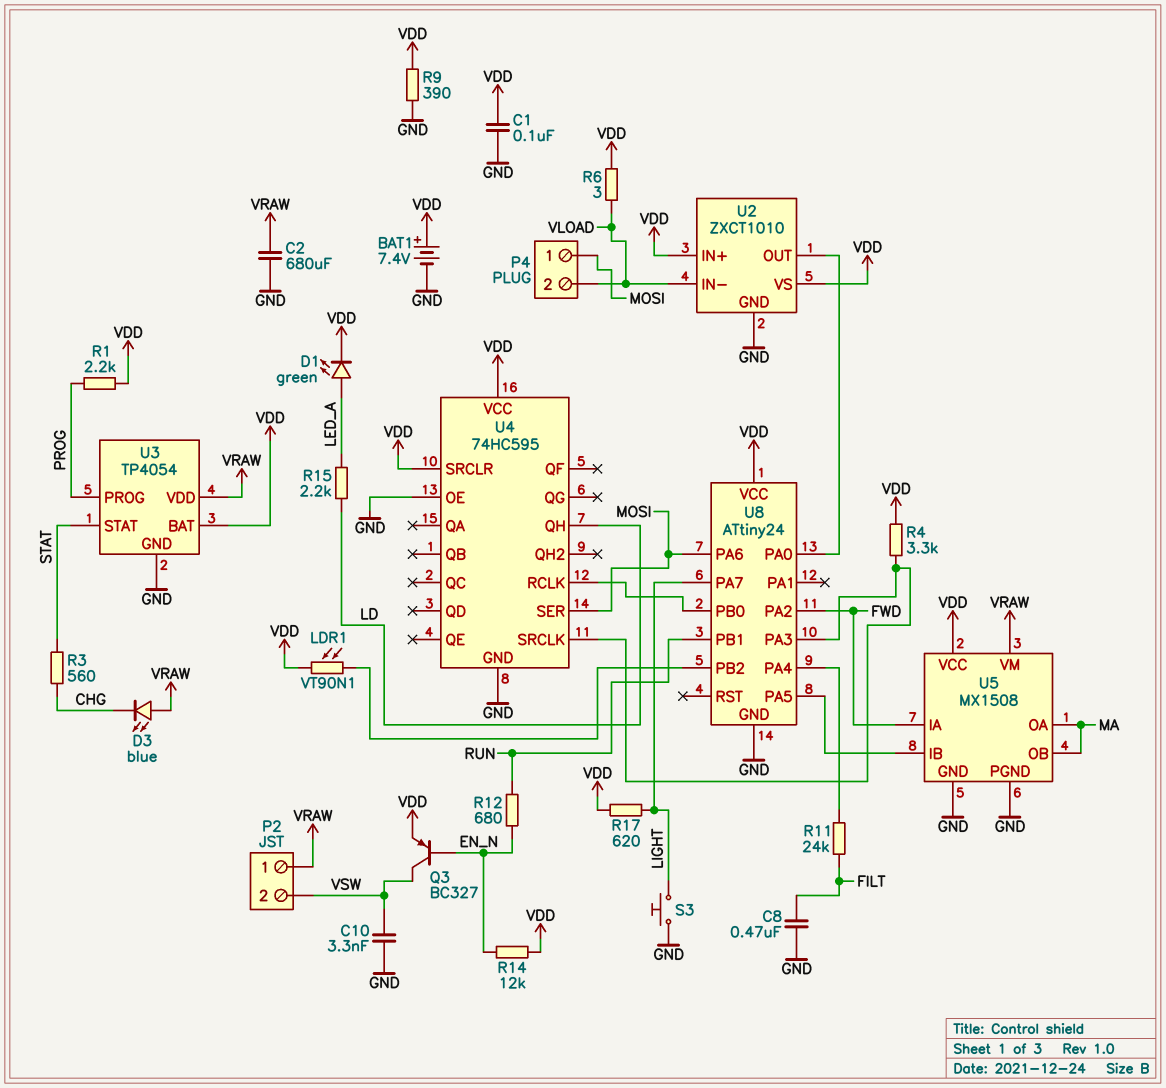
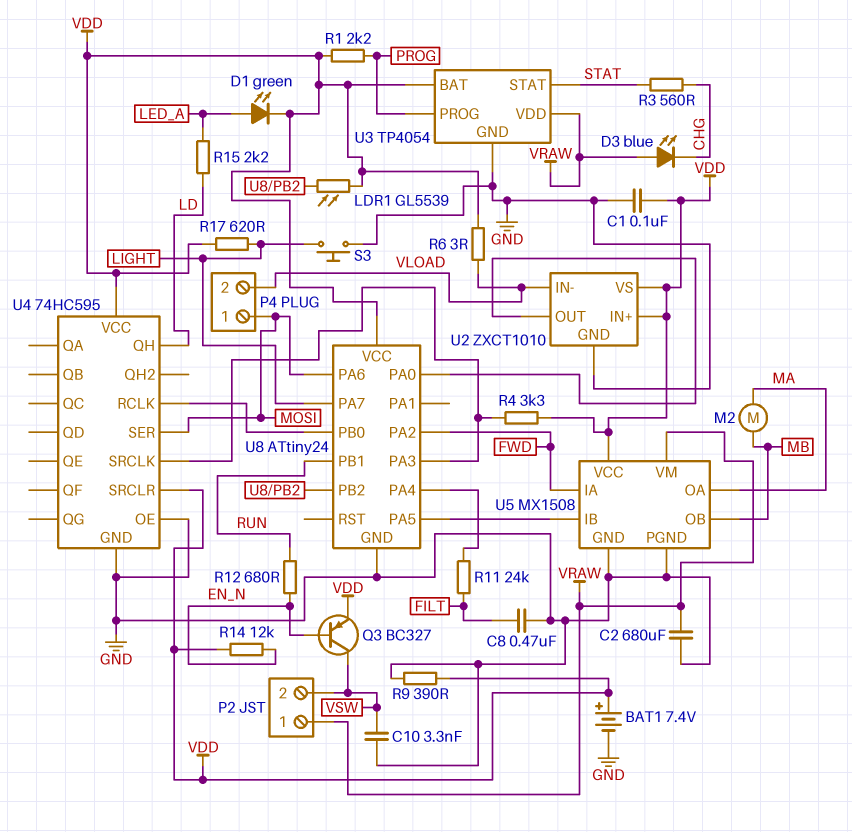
LDR1: VT90N1 (U8/PB2, VDD) -> GL5539 (U8/PB2, VDD)
M2: none -> motor (MA, MB)
U5 pin OB: MA -> MB

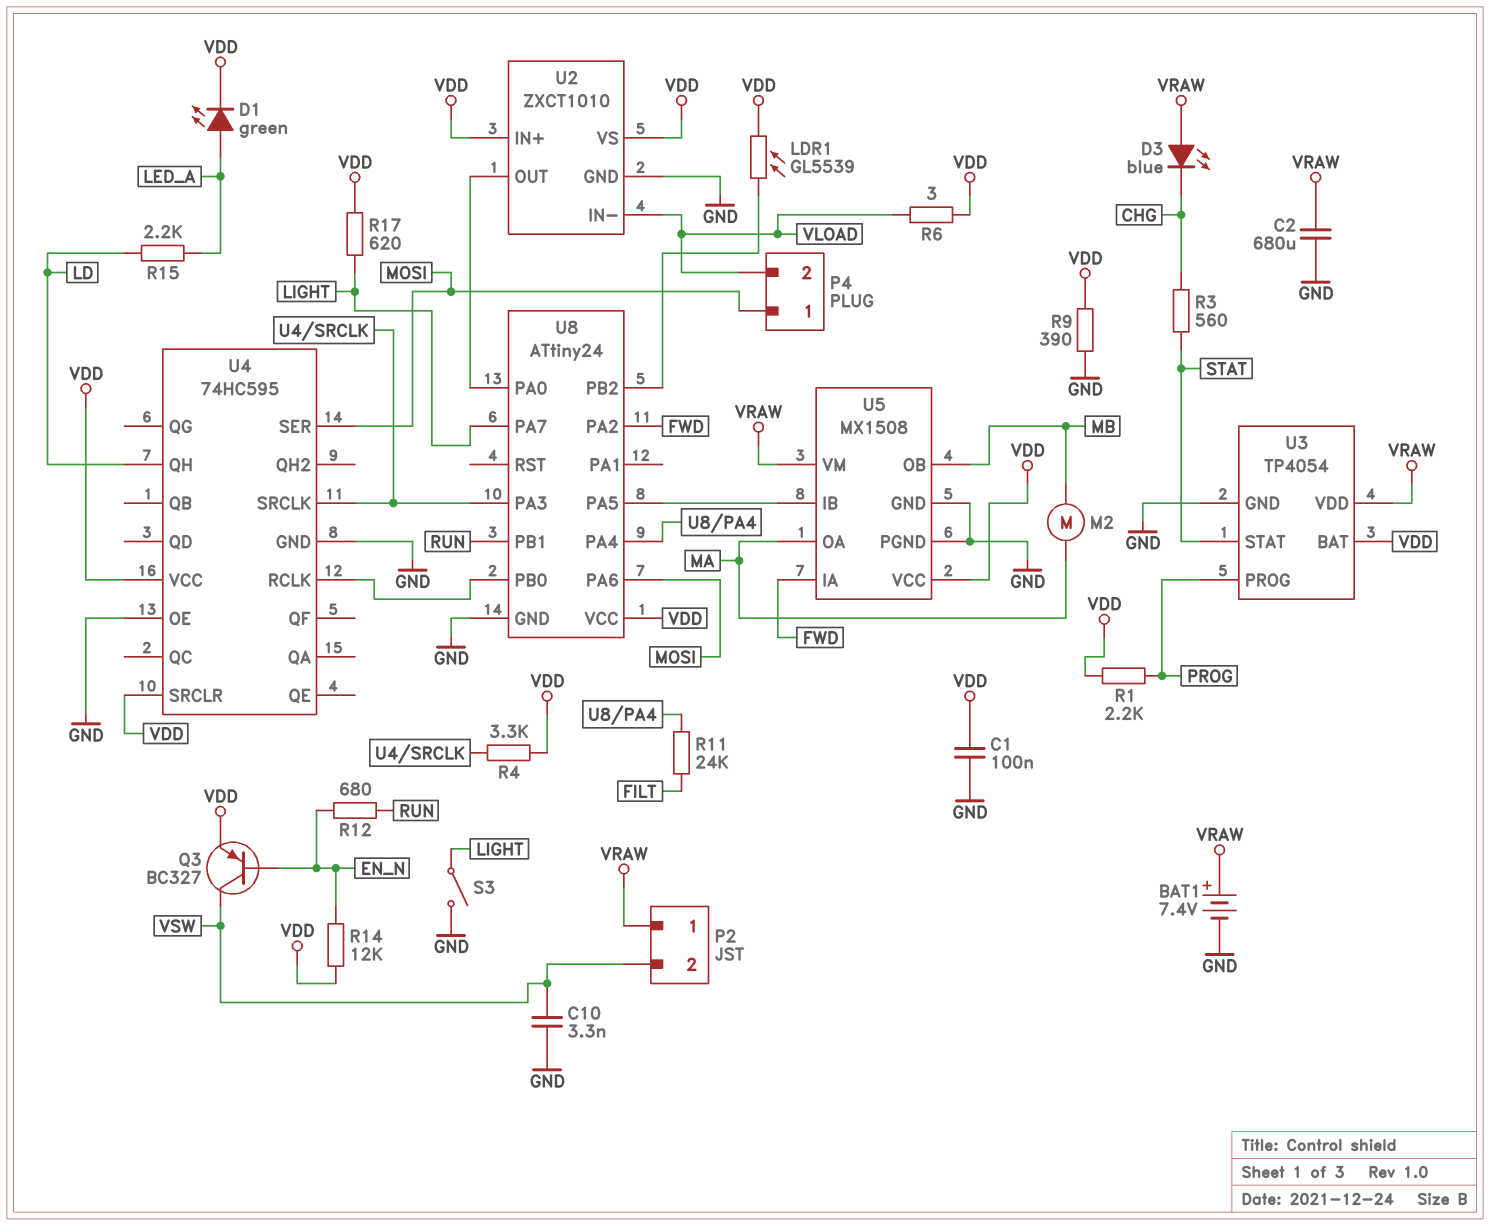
BAT1: 7.4V (plus VDD, minus GND) -> 7.4V (plus VRAW, minus GND)
C8: 470nF (FILT, GND) -> none
S3: button (GND, LIGHT) -> switch (GND, LIGHT)

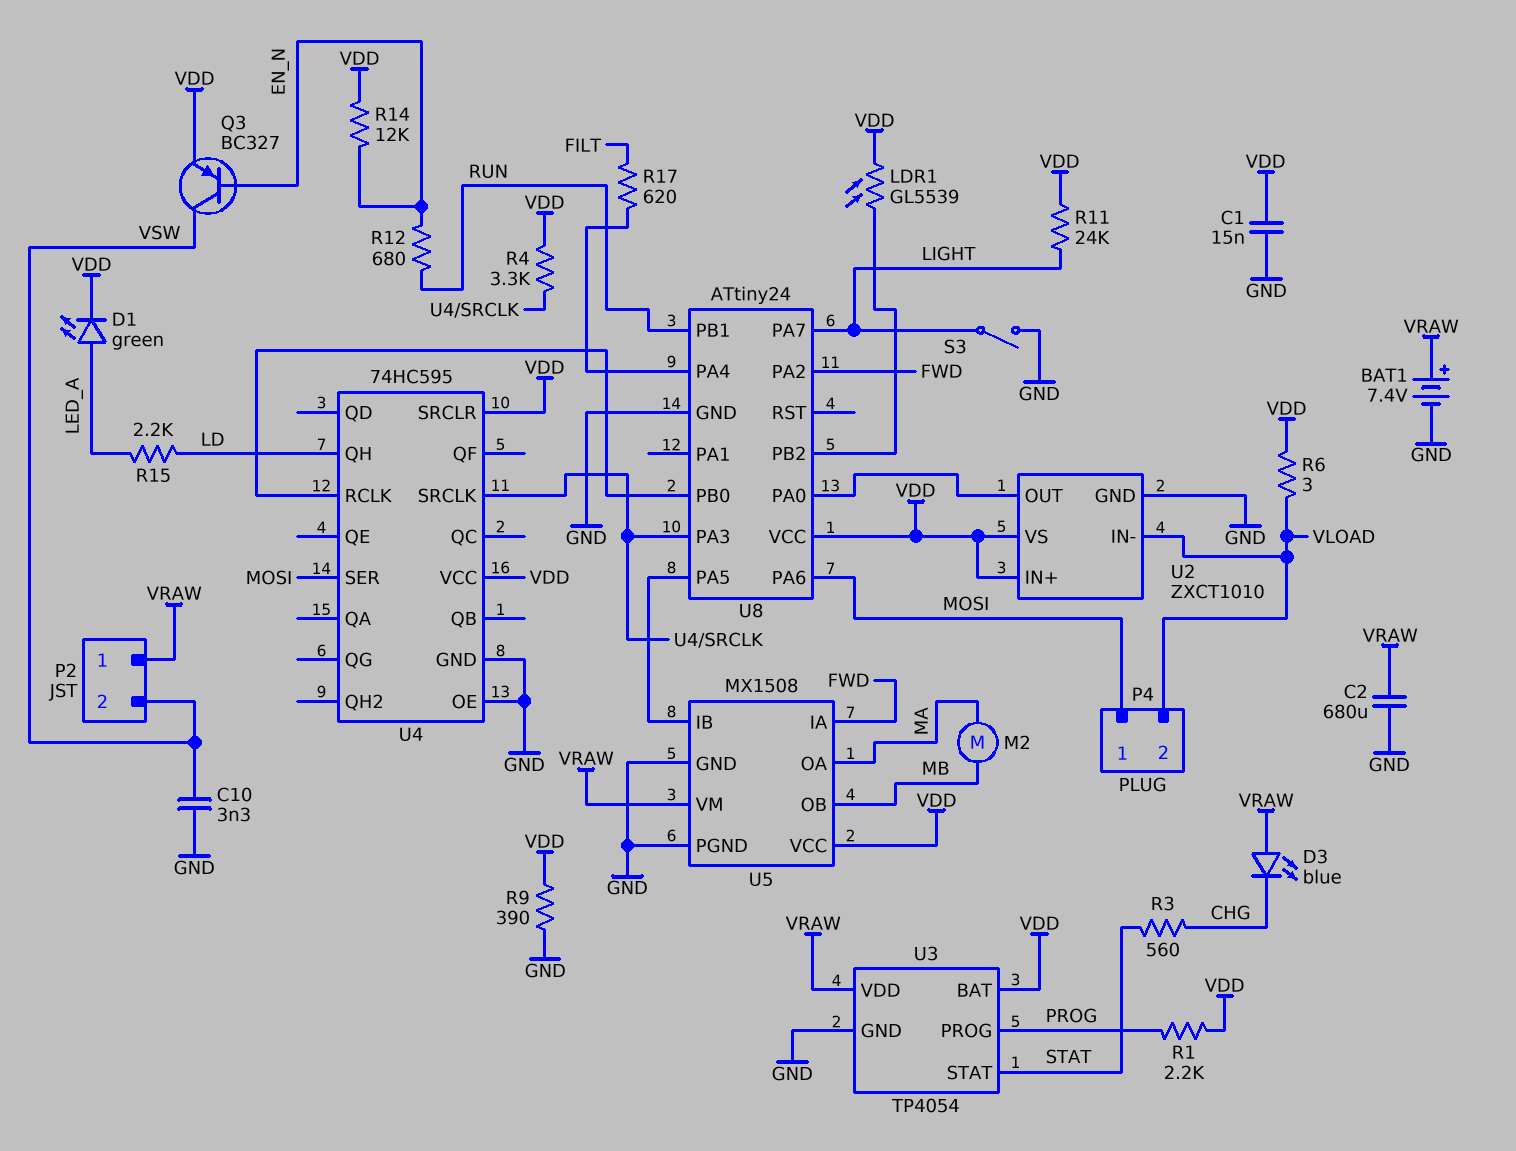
C1: 100nF (GND, VDD) -> 15nF (GND, VDD)
R11: 24k (FILT, U8/PA4) -> 24k (LIGHT, VDD)
R17: 620 (LIGHT, VDD) -> 620 (FILT, U8/PA4)

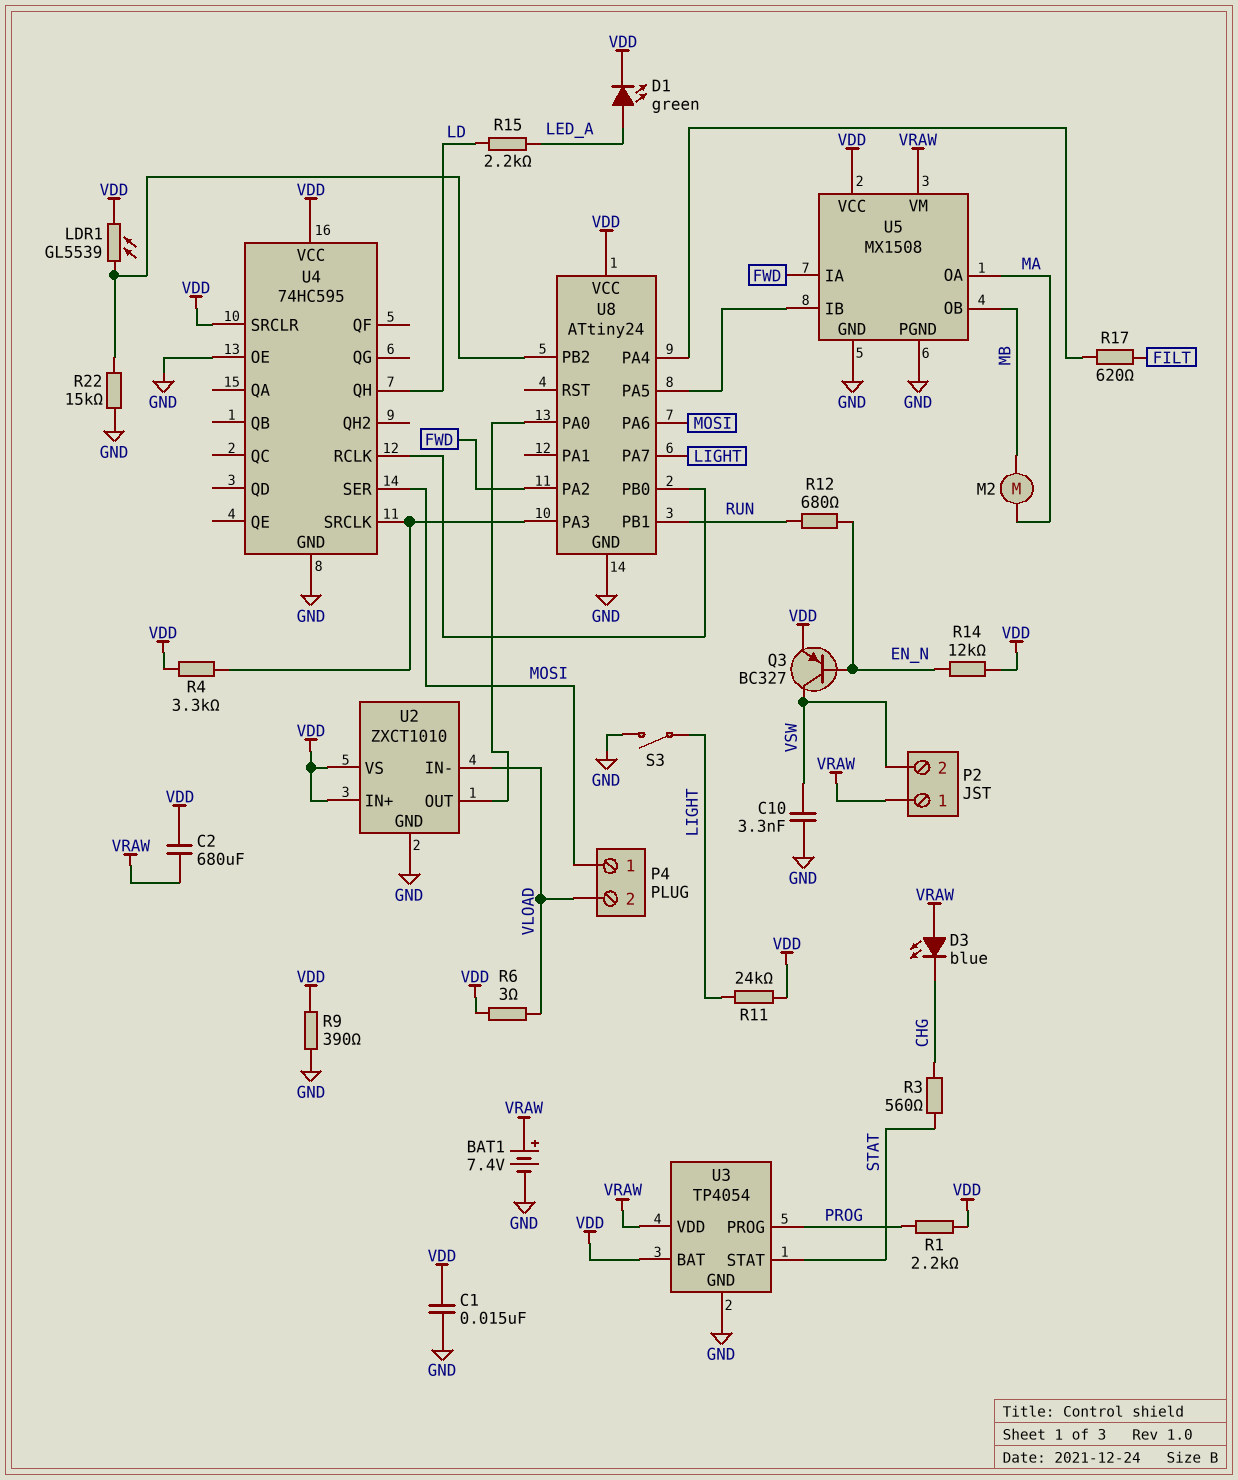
C2: 680uF (GND, VRAW) -> 680uF (VDD, VRAW)
R22: none -> 15k (GND, U8/PB2)

